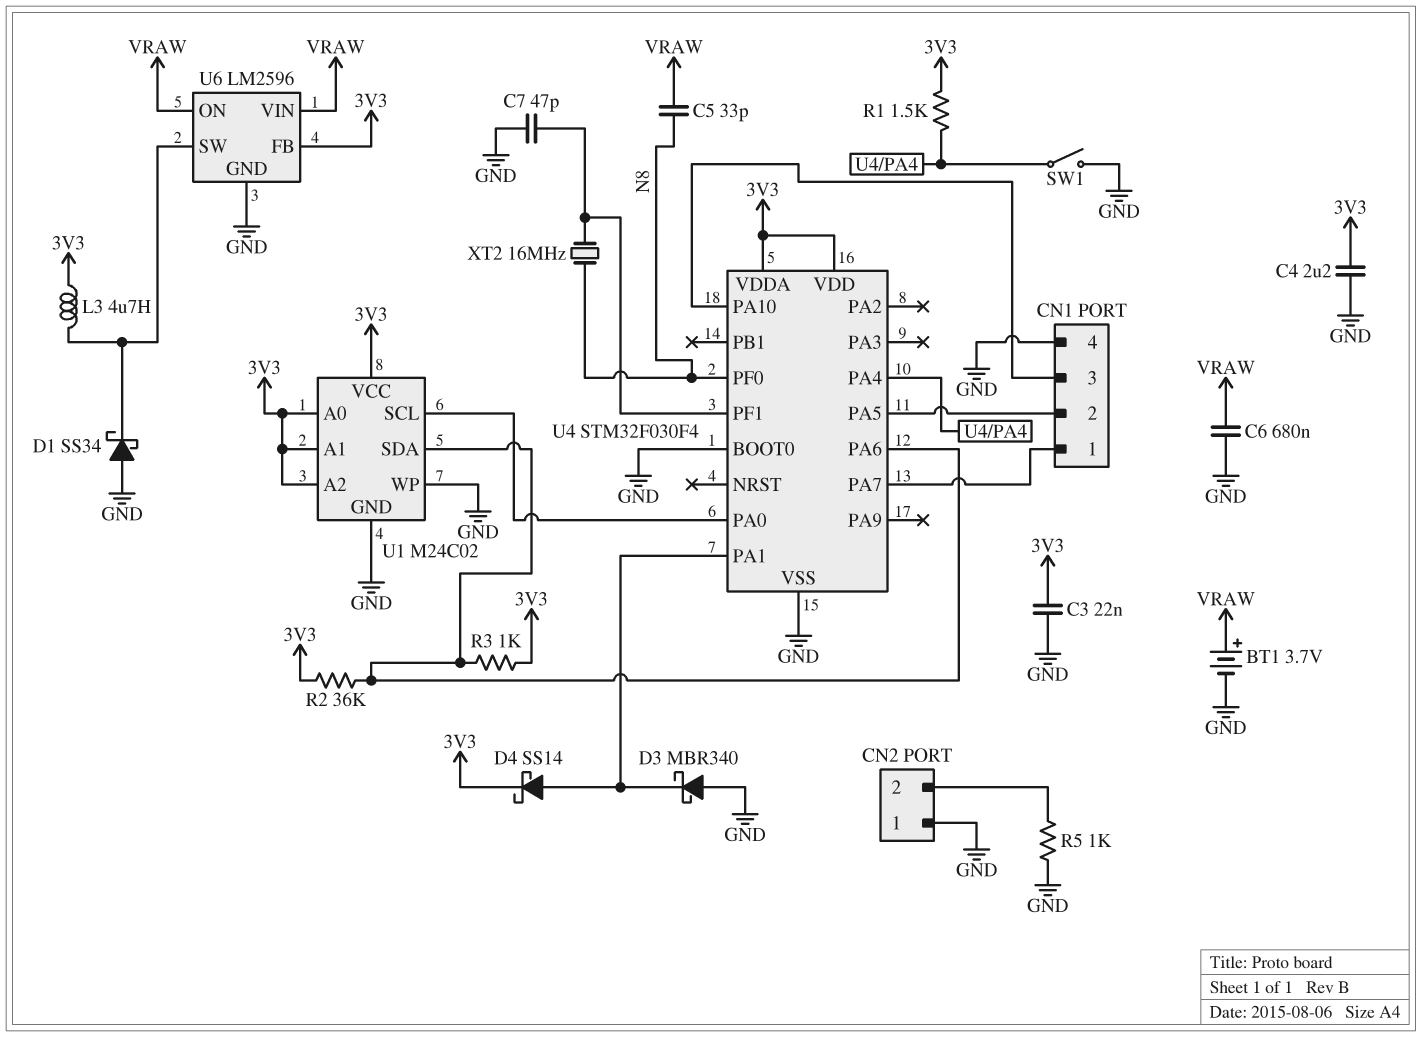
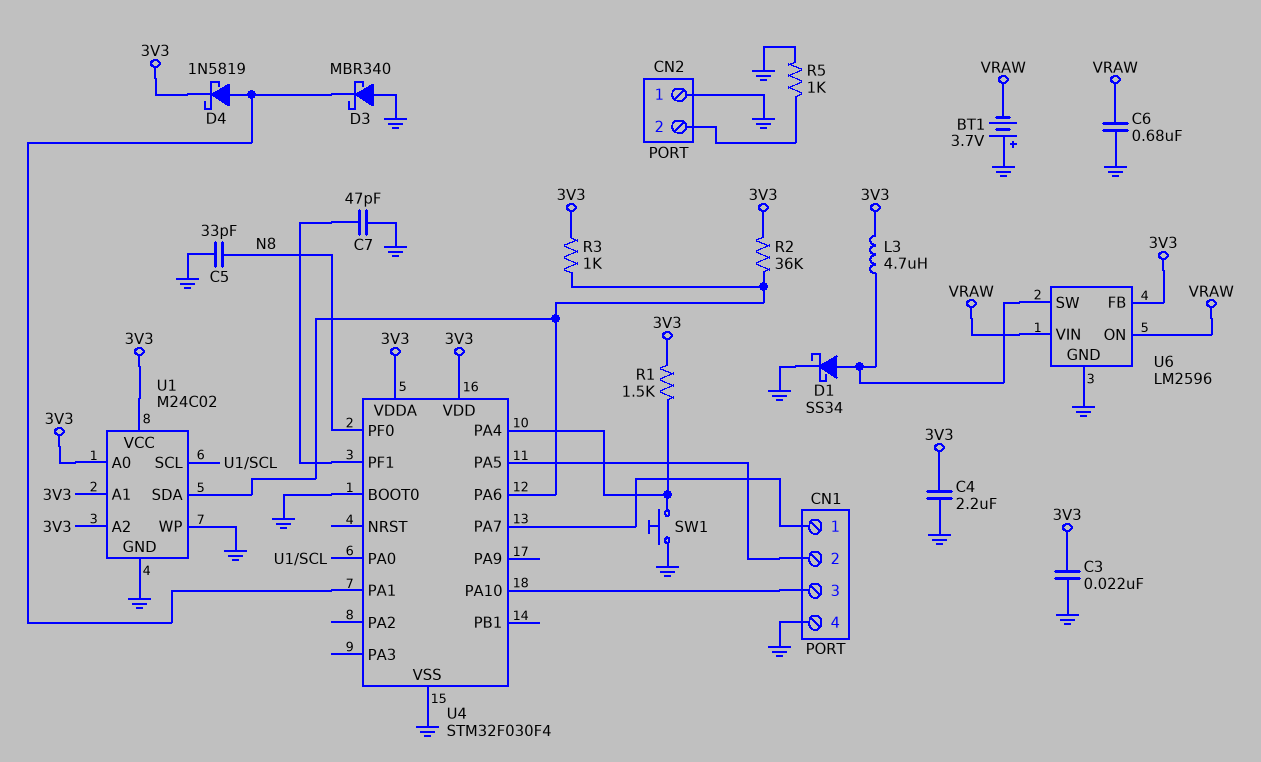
BT1: 3.7V (plus VRAW, minus GND) -> 3.7V (plus GND, minus VRAW)
C5: 33pF (N8, VRAW) -> 33pF (GND, N8)
D1: schottky SS34 (A GND, K U6/SW) -> schottky SS34 (A U6/SW, K GND)
D4: schottky SS14 (A U4/PA1, K 3V3) -> schottky 1N5819 (A U4/PA1, K 3V3)
SW1: switch (GND, U4/PA4) -> button (GND, U4/PA4)
XT2: 16MHz (N8, U4/PF1) -> none

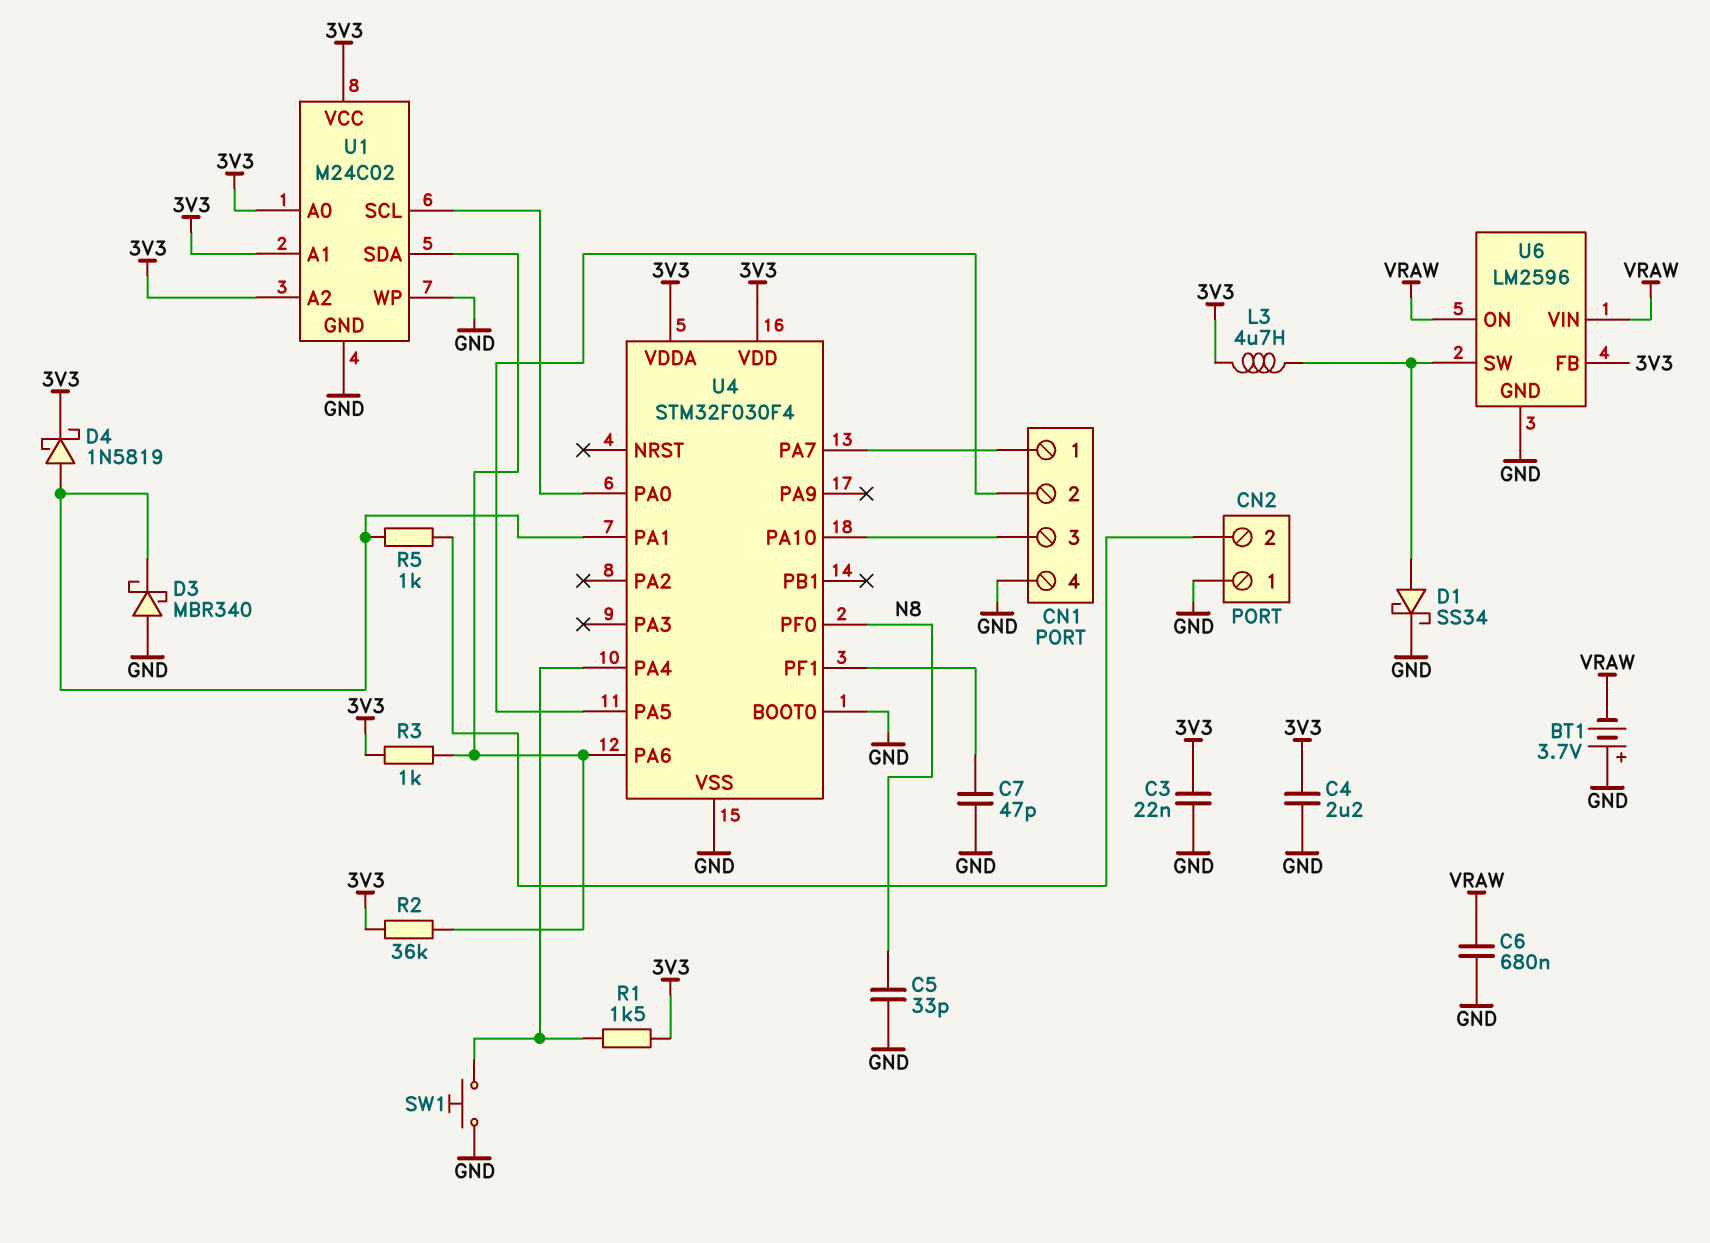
R5: 1k (CN2/2, GND) -> 1k (CN2/2, U4/PA1)

